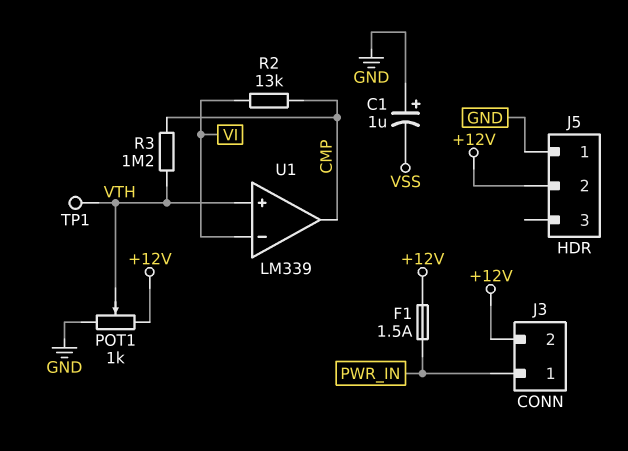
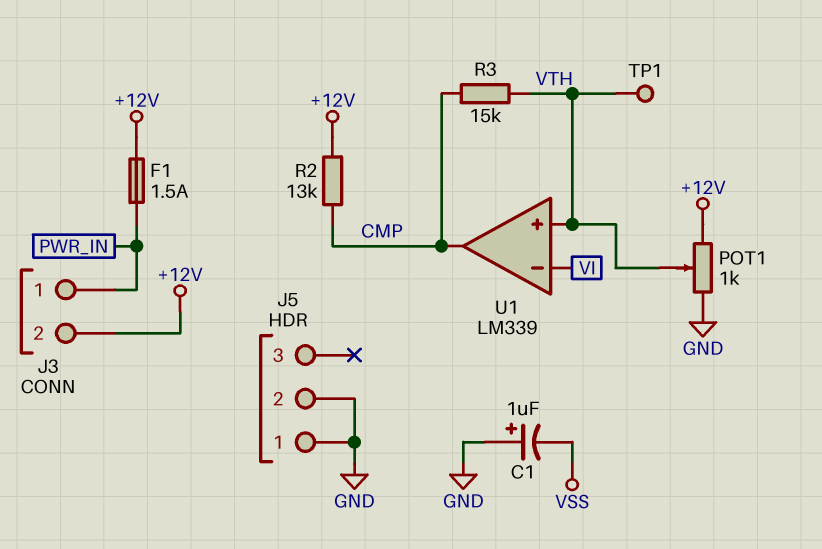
J5 pin 2: +12V -> GND
R2: 13k (CMP, VI) -> 13k (+12V, CMP)
R3: 1.2M (CMP, VTH) -> 15k (CMP, VTH)

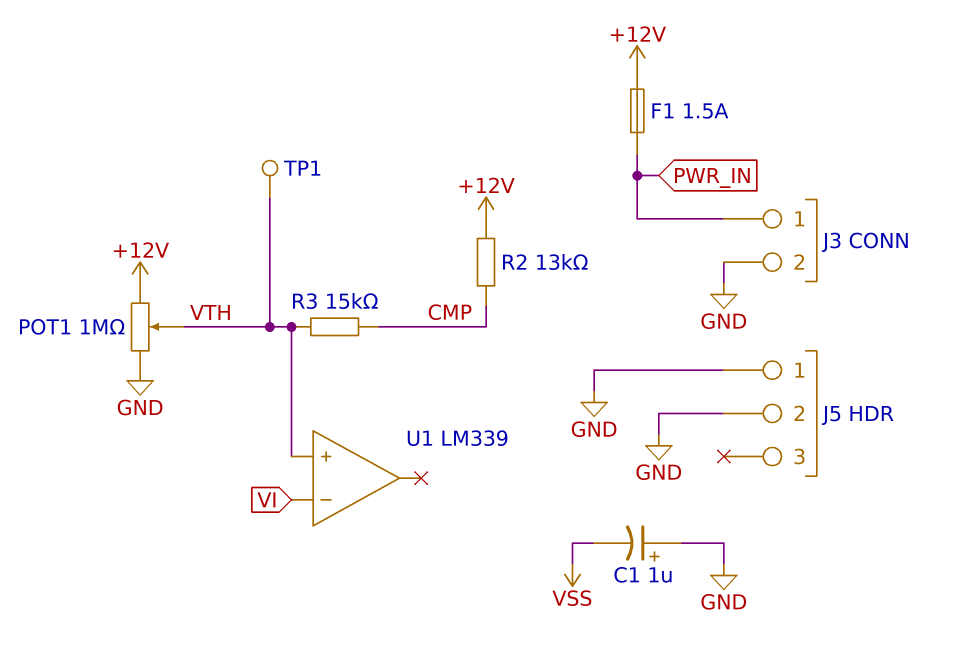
J3 pin 2: +12V -> GND
POT1: 1k (+12V, GND, wiper VTH) -> 1M (+12V, GND, wiper VTH)
U1 pin out: CMP -> none

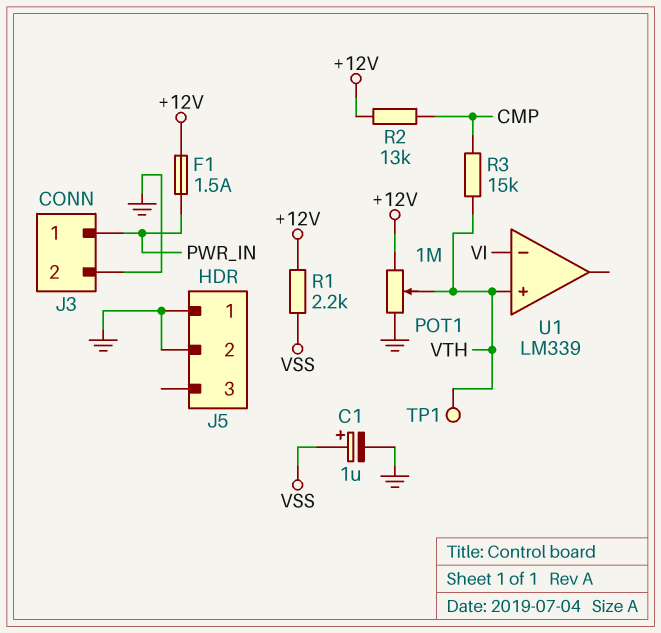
C1: 1uF (plus GND, minus VSS) -> 1uF (plus VSS, minus GND)
R1: none -> 2.2k (+12V, VSS)

